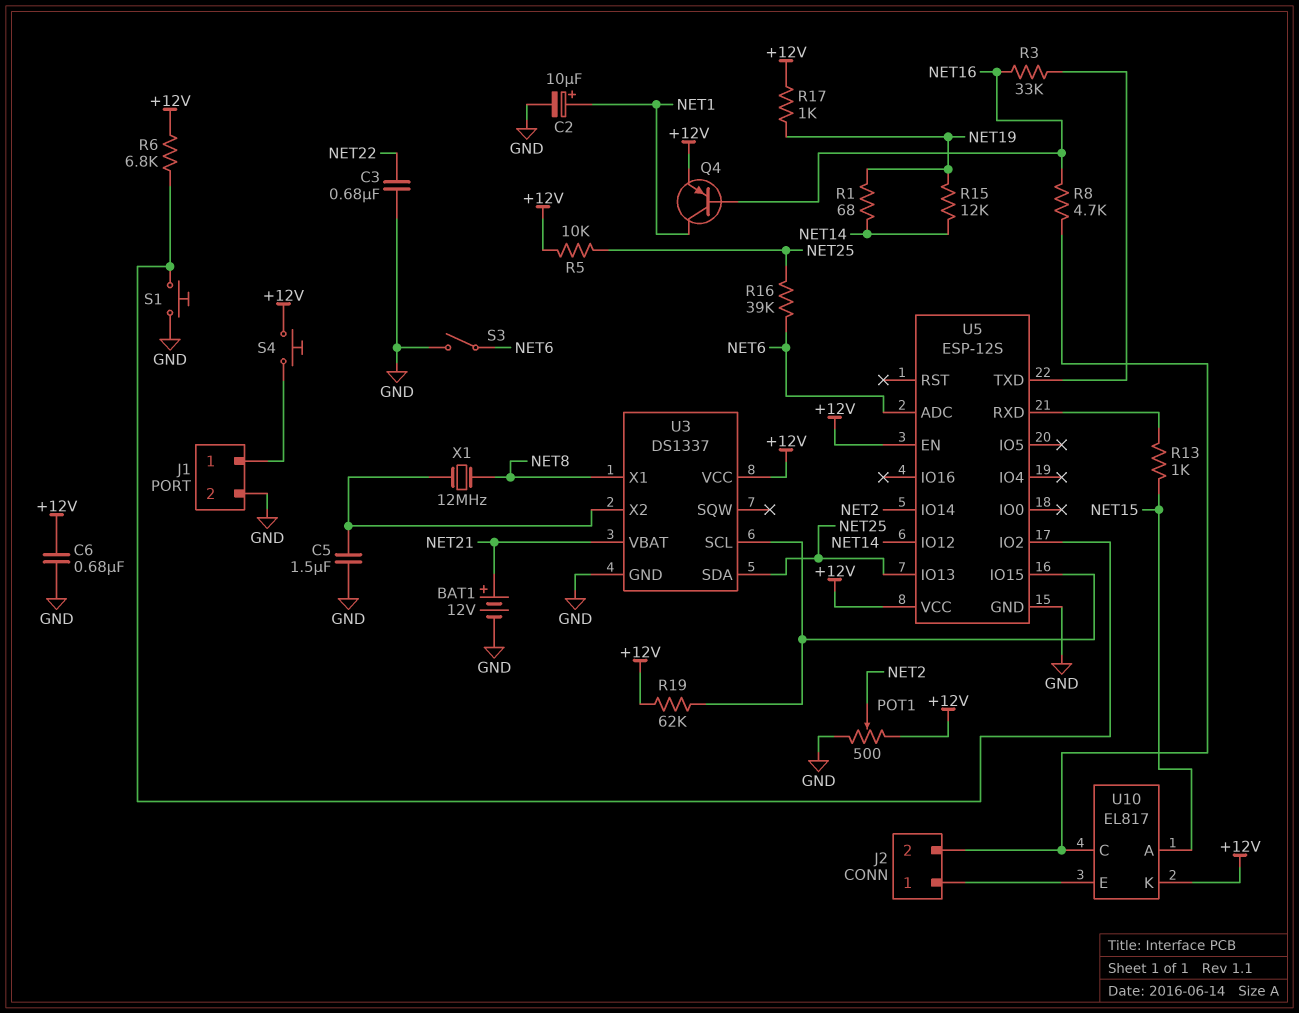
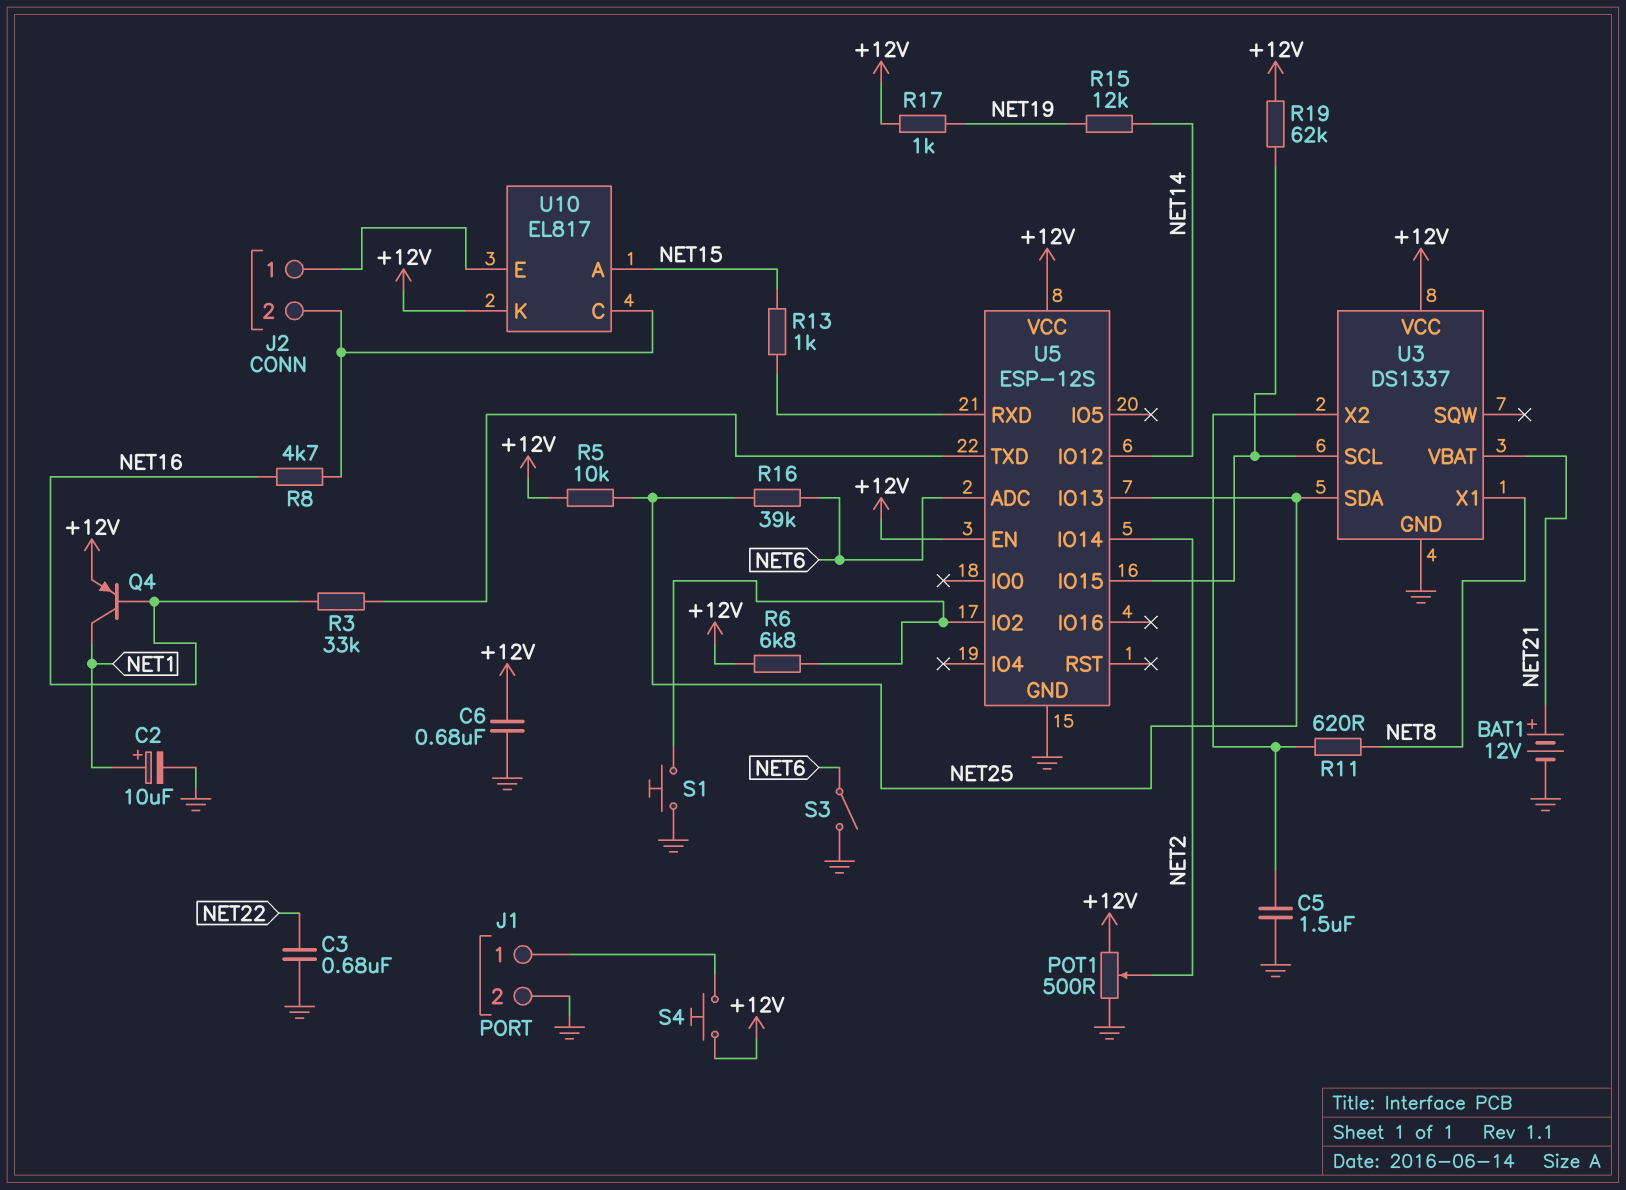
R1: 68 (NET14, NET19) -> none
R11: none -> 620 (NET8, U3/X2)
X1: 12MHz (NET8, U3/X2) -> none

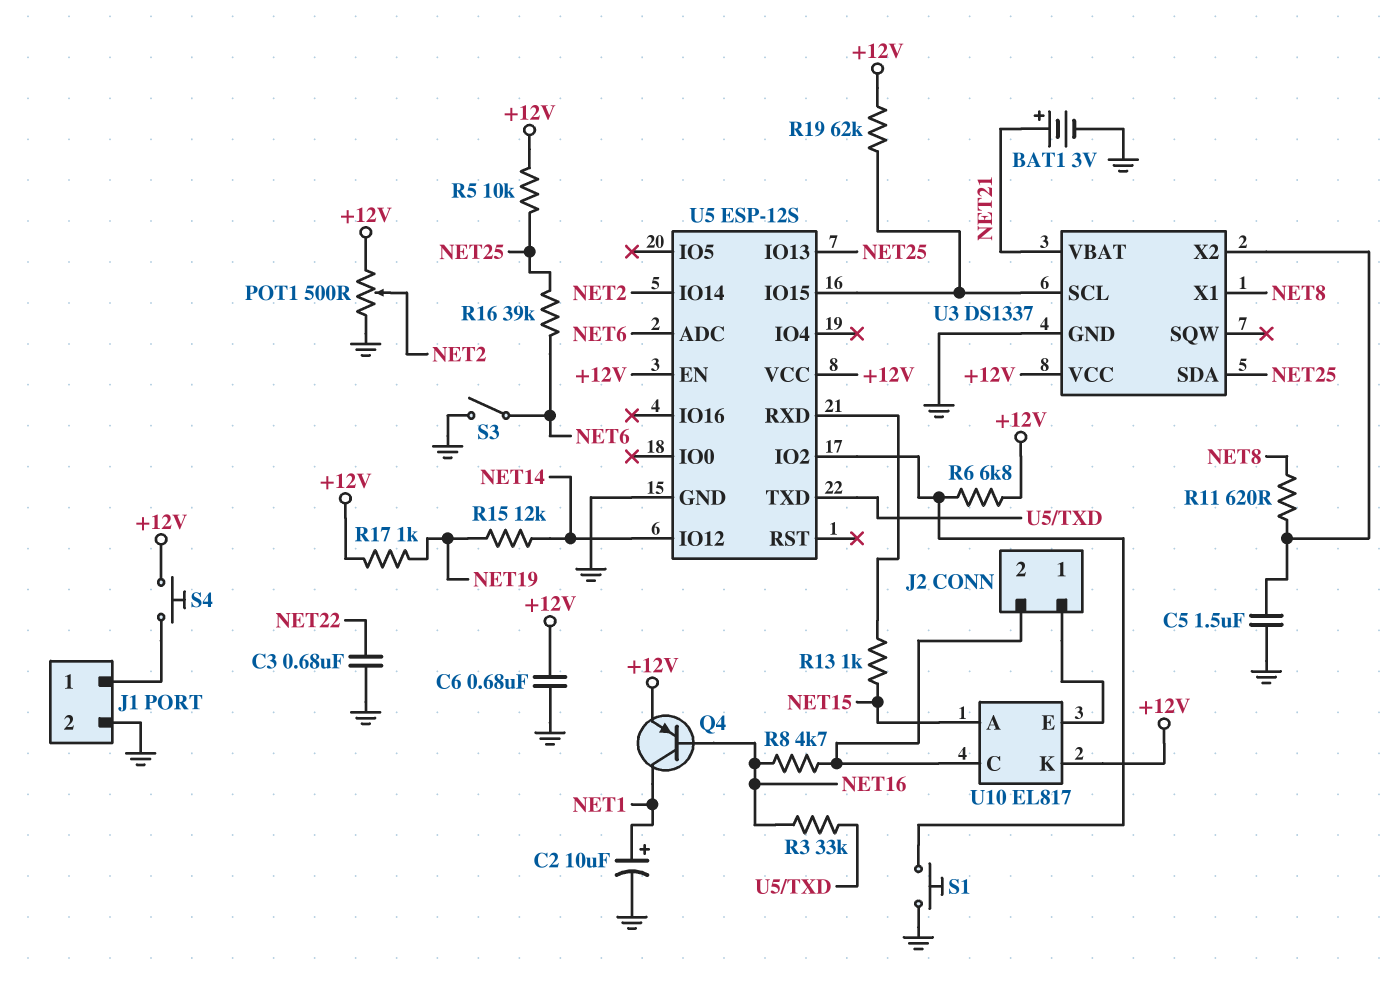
BAT1: 12V (plus NET21, minus GND) -> 3V (plus NET21, minus GND)

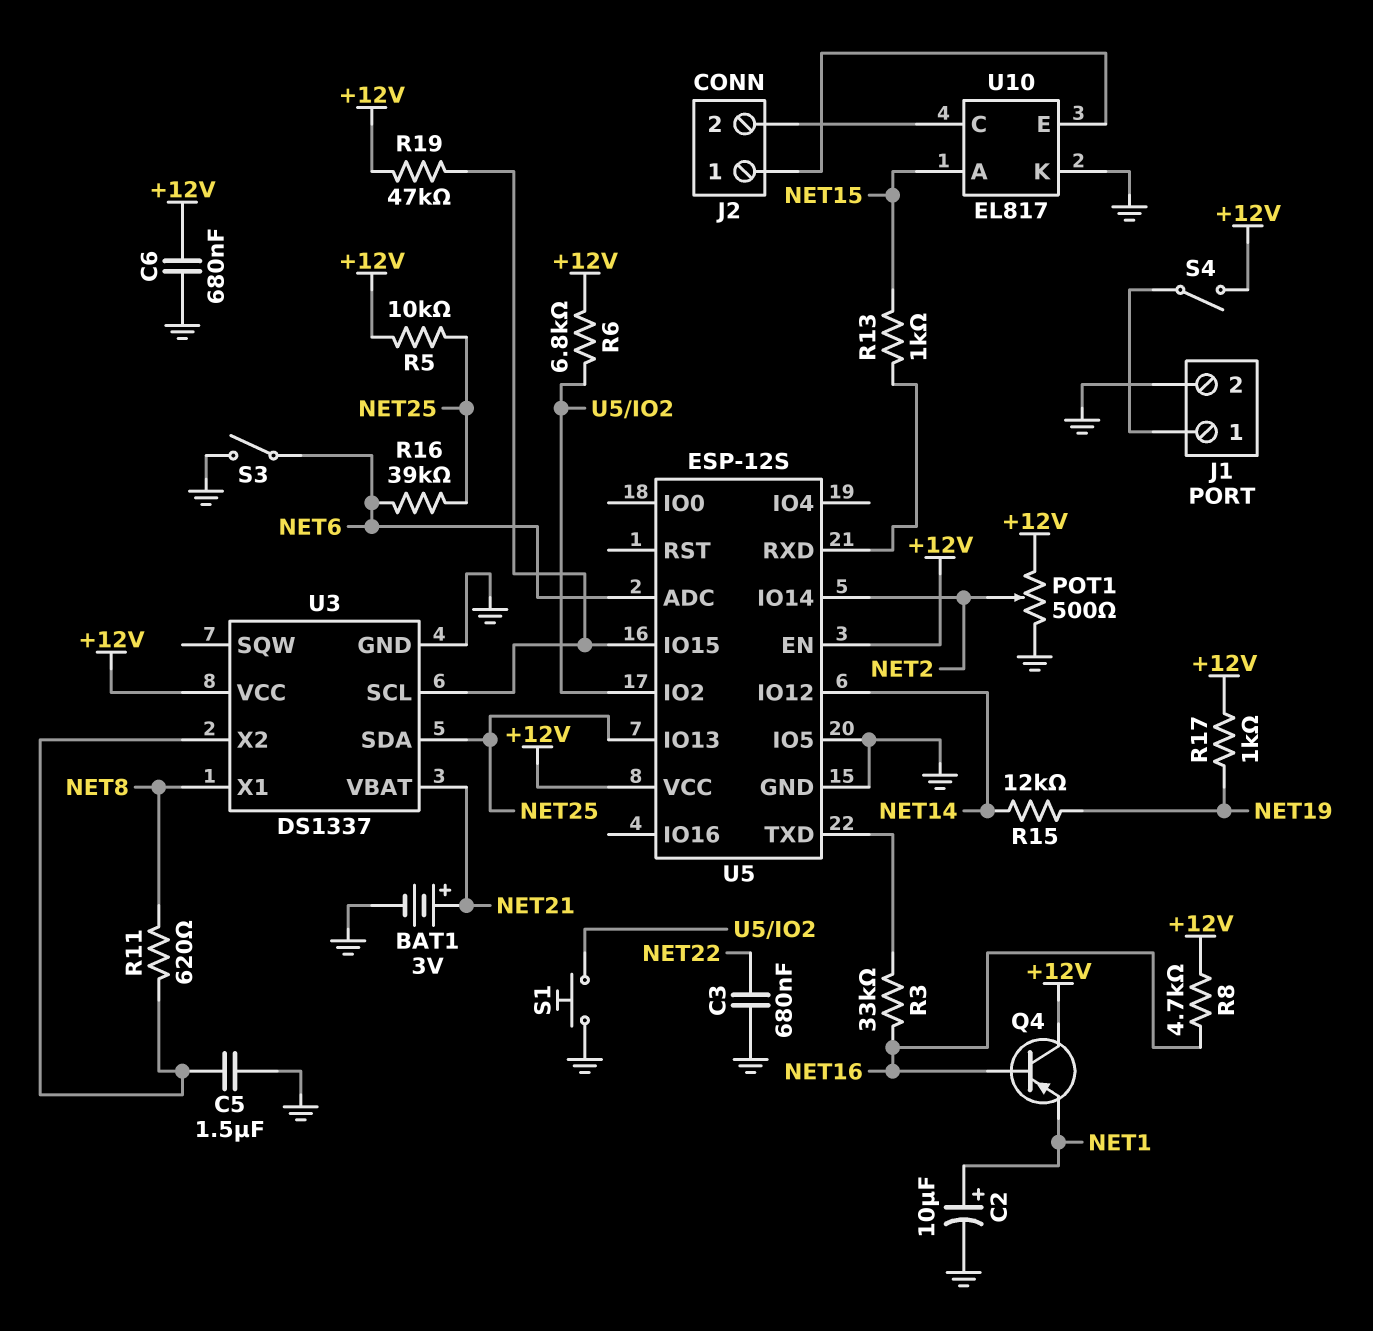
Q4: PNP (B NET16, C NET1, E +12V) -> PNP (B NET16, C +12V, E NET1)
R8: 4.7k (J2/2, NET16) -> 4.7k (+12V, NET16)
R19: 62k (+12V, U3/SCL) -> 47k (+12V, U3/SCL)
S4: button (+12V, J1/1) -> switch (+12V, J1/1)
U5 pin IO5: none -> GND
U10 pin K: +12V -> GND

